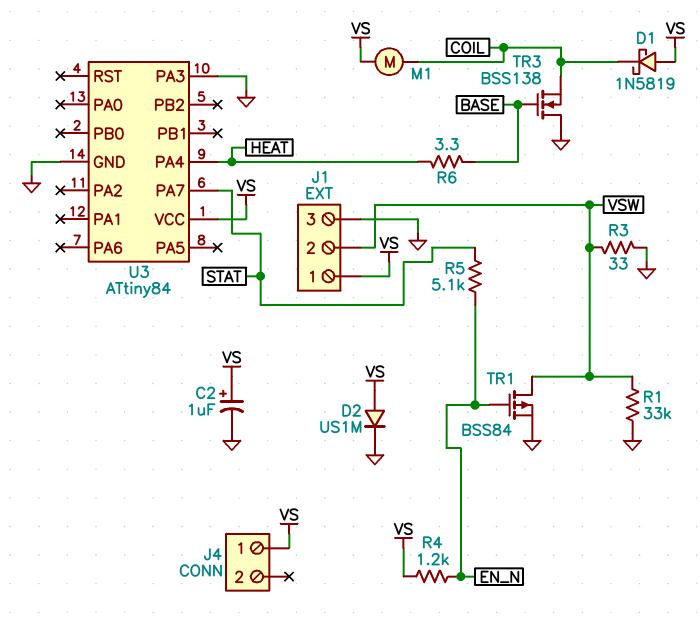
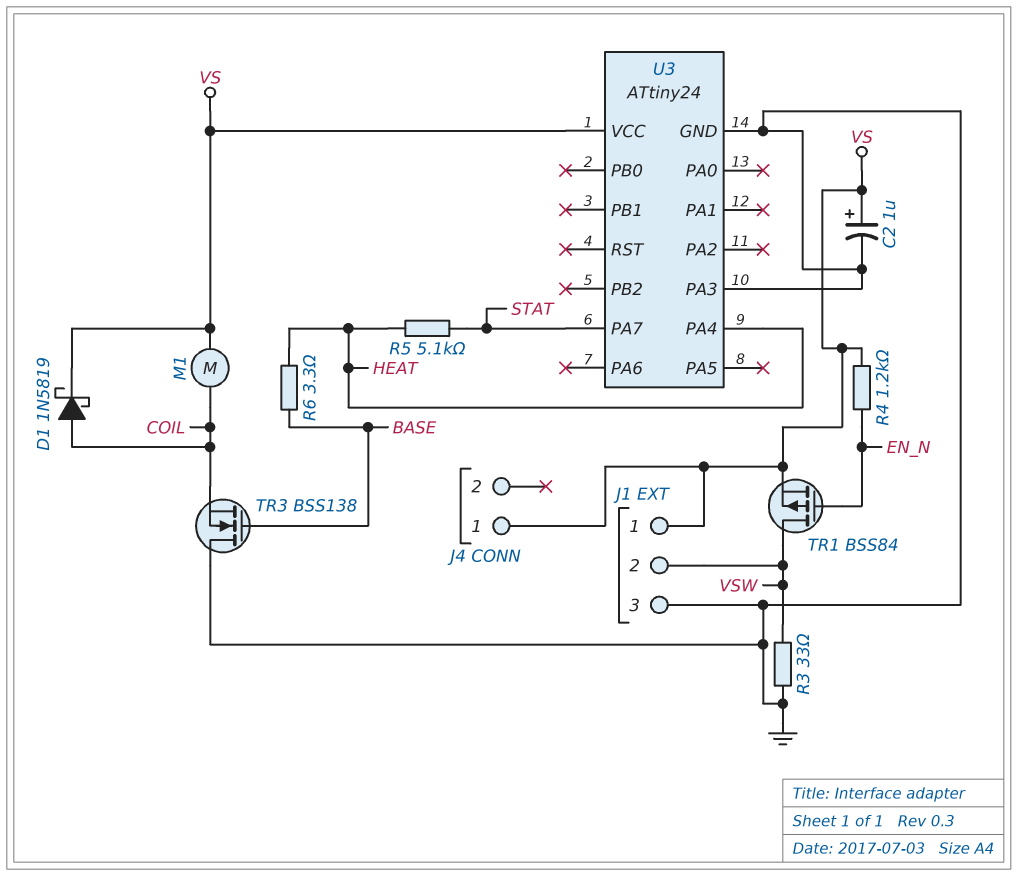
D1: schottky 1N5819 (A VS, K COIL) -> schottky 1N5819 (A COIL, K VS)
D2: diode US1M (A VS, K GND) -> none
R1: 33k (GND, VSW) -> none
R5: 5.1k (EN_N, STAT) -> 5.1k (HEAT, STAT)
TR1: PMOS BSS84 (G EN_N, D VSW, S GND) -> PMOS BSS84 (G EN_N, D VSW, S VS)
U3: ATtiny84 -> ATtiny24

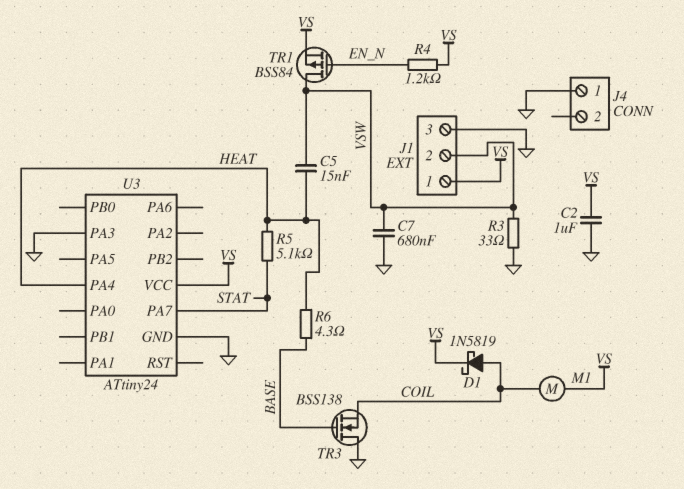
C2: 1uF (plus VS, minus GND) -> 1uF (GND, VS)
C5: none -> 15nF (HEAT, VSW)
C7: none -> 680nF (GND, VSW)
J4 pin 1: VS -> GND
R6: 3.3 (BASE, HEAT) -> 4.3 (BASE, HEAT)

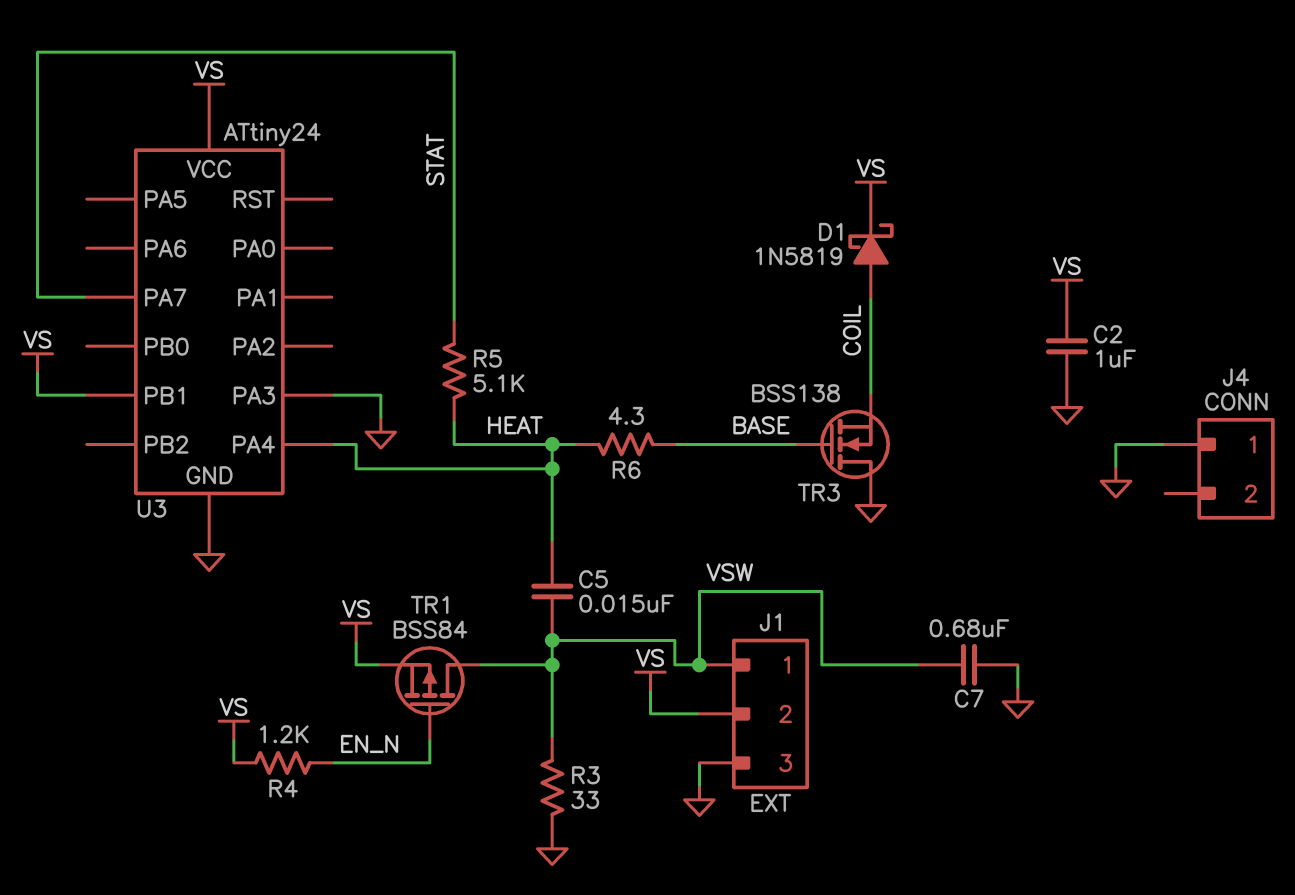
J1 pin 1: VS -> VSW
J1 pin 2: VSW -> VS
M1: motor (COIL, VS) -> none
U3 pin PB1: none -> VS

